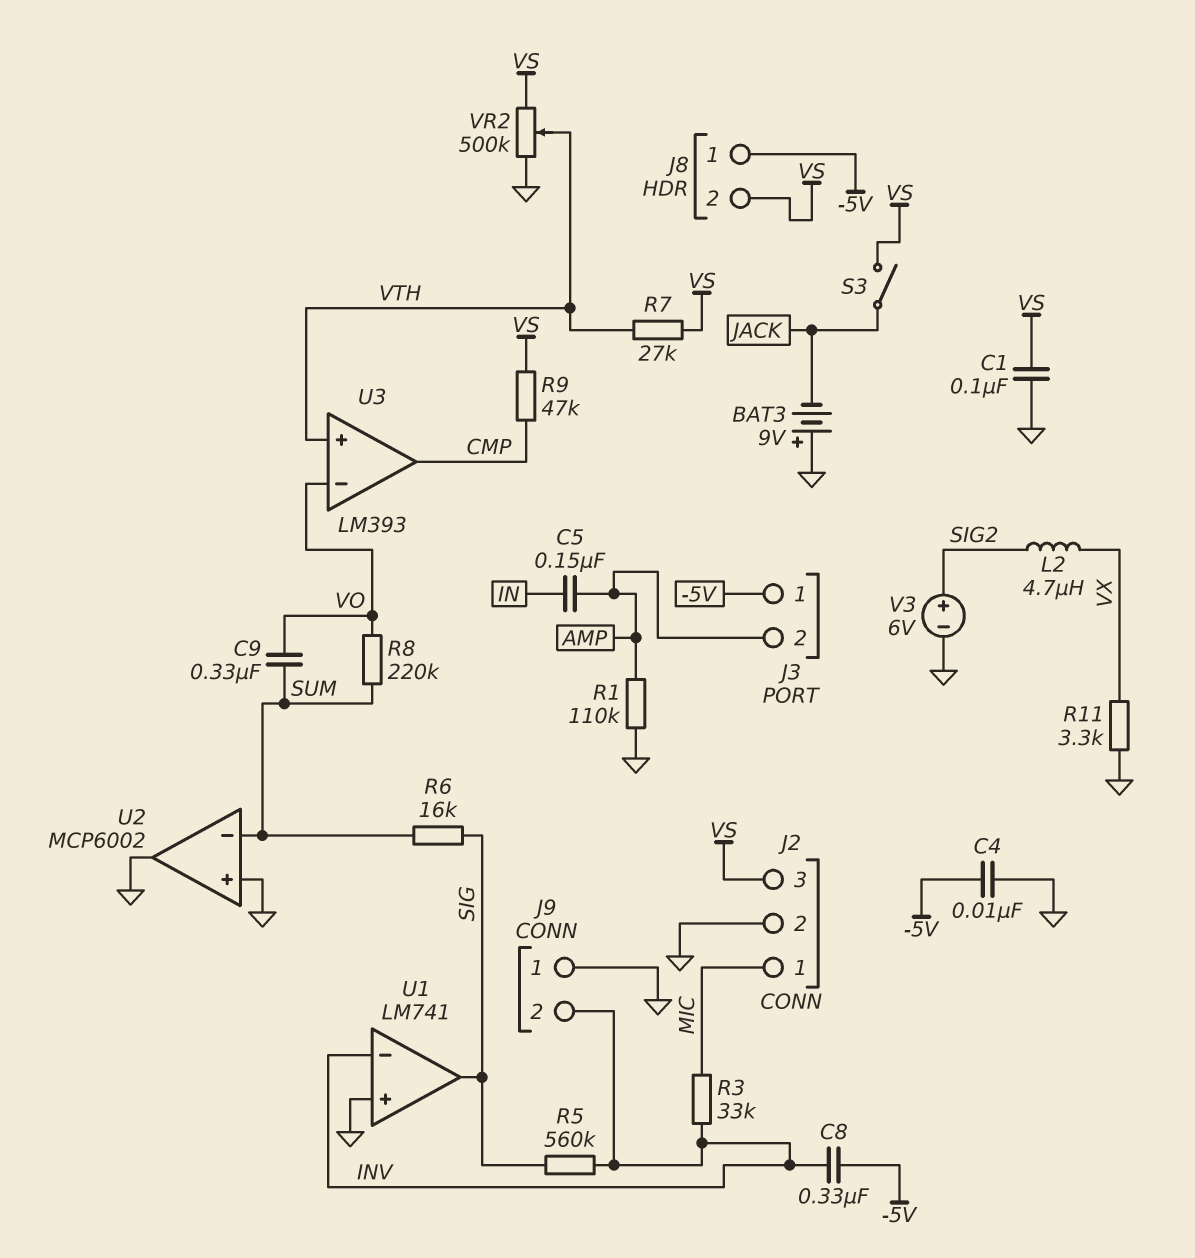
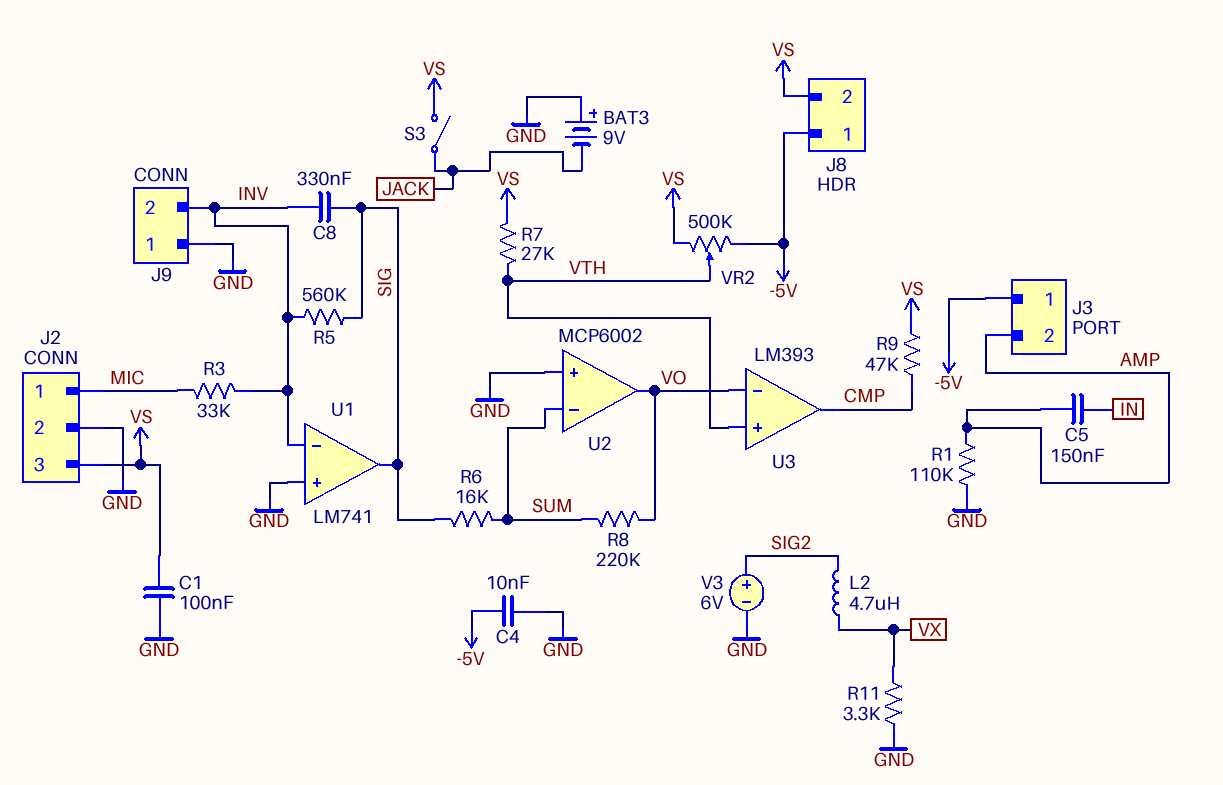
C8: 330nF (-5V, INV) -> 330nF (INV, SIG)
C9: 330nF (SUM, VO) -> none
U2 pin out: GND -> VO
VR2: 500k (GND, VS, wiper VTH) -> 500k (-5V, VS, wiper VTH)

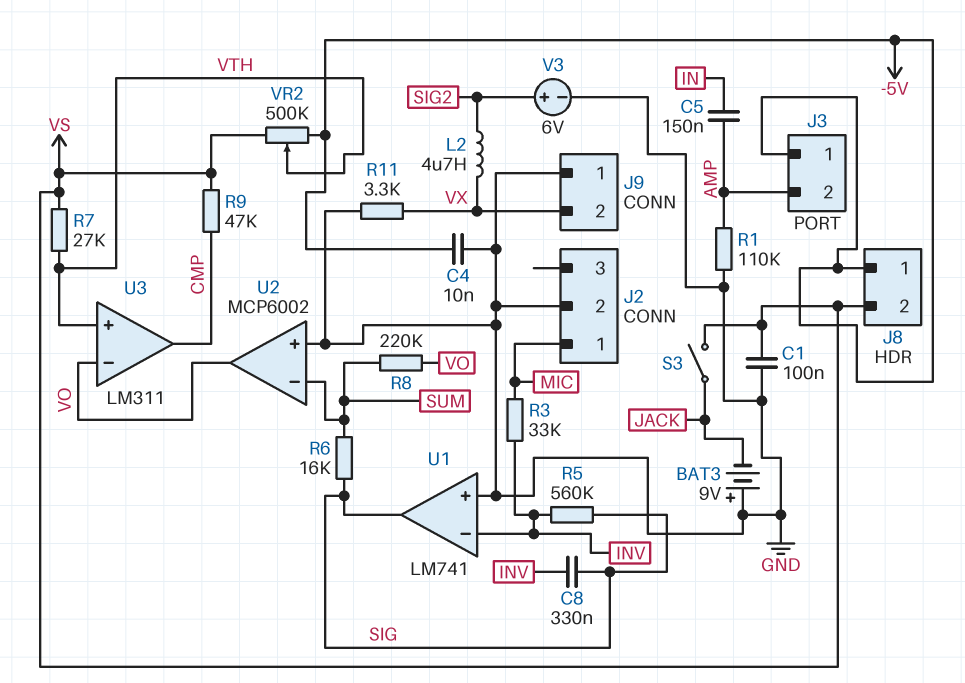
J2 pin 3: VS -> none
J9 pin 2: INV -> VX
U3: LM393 -> LM311

